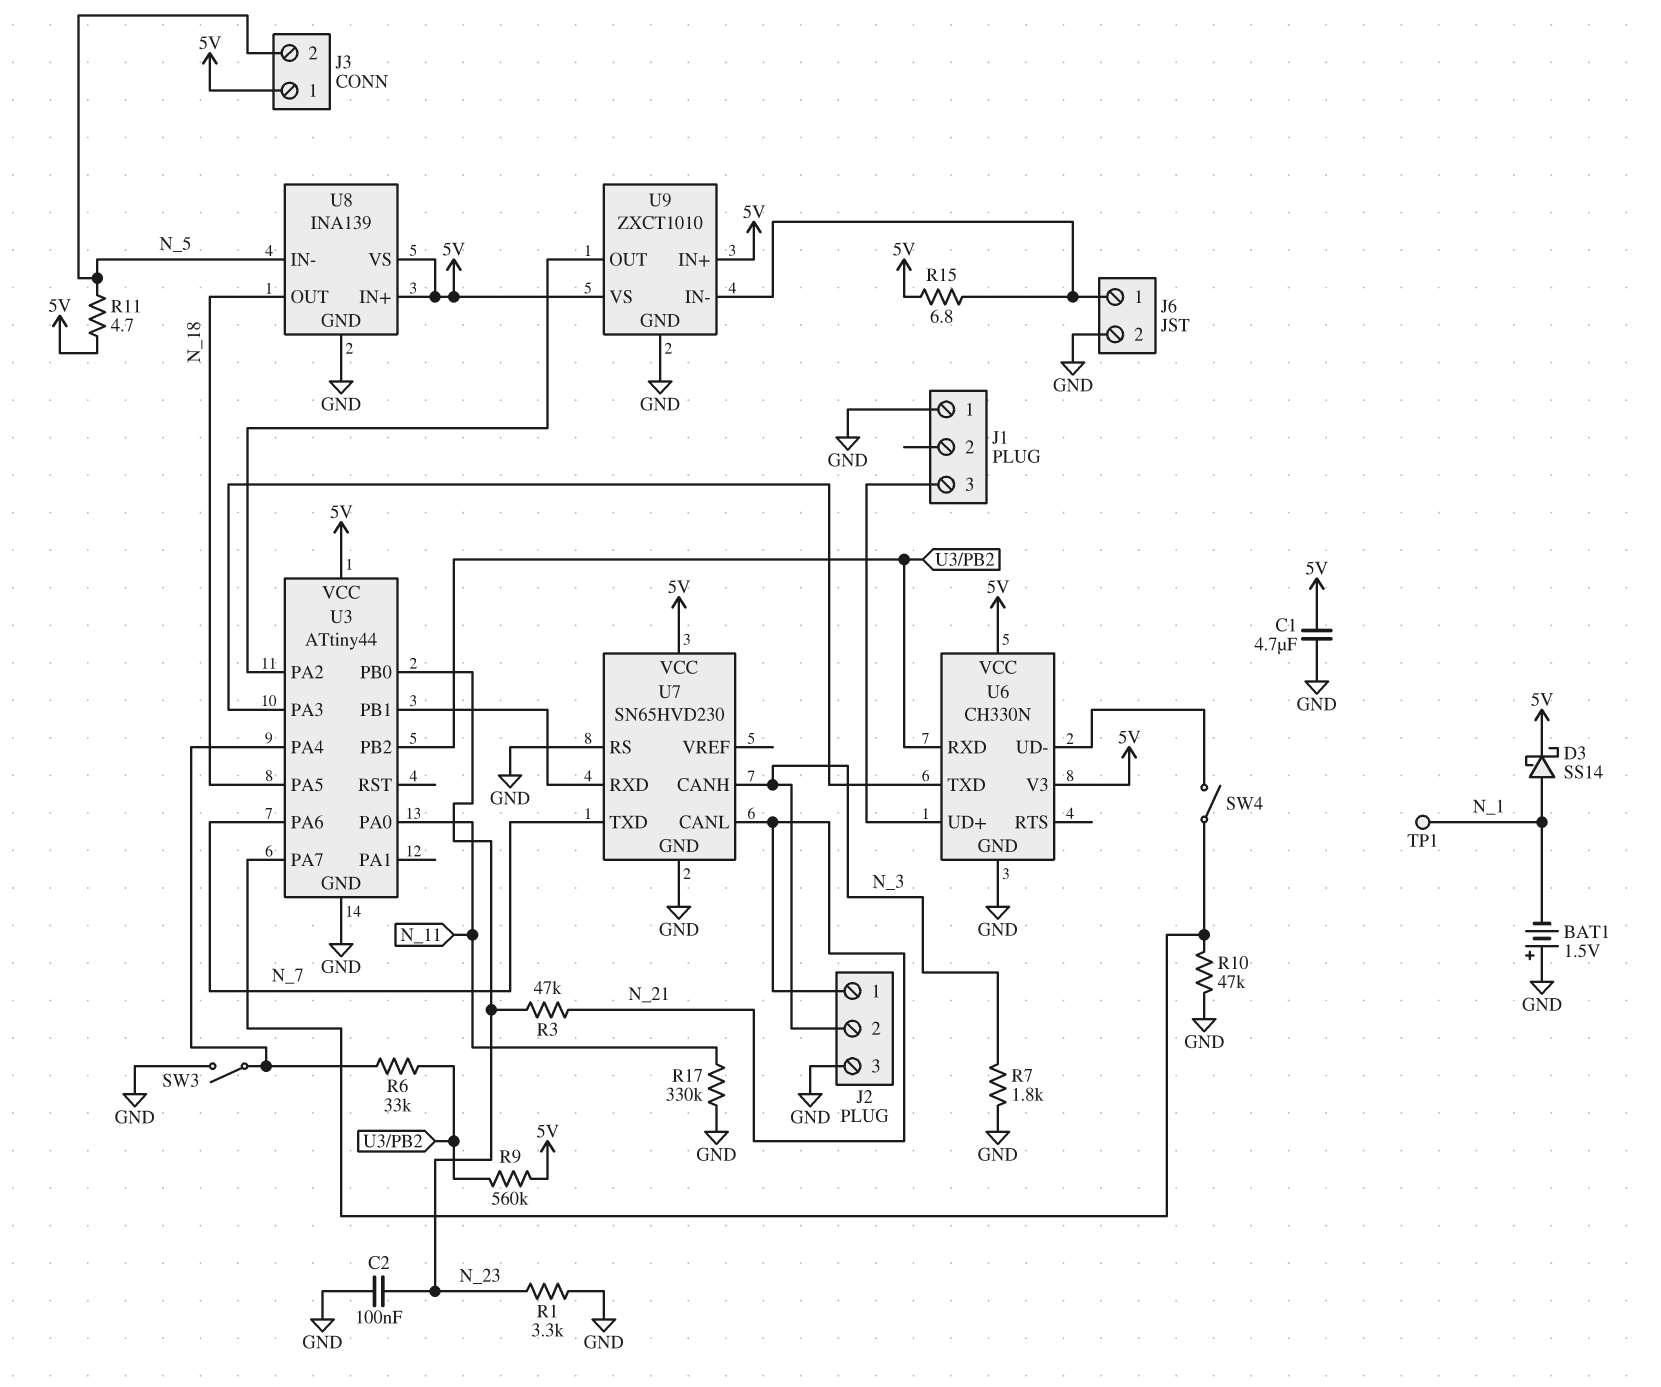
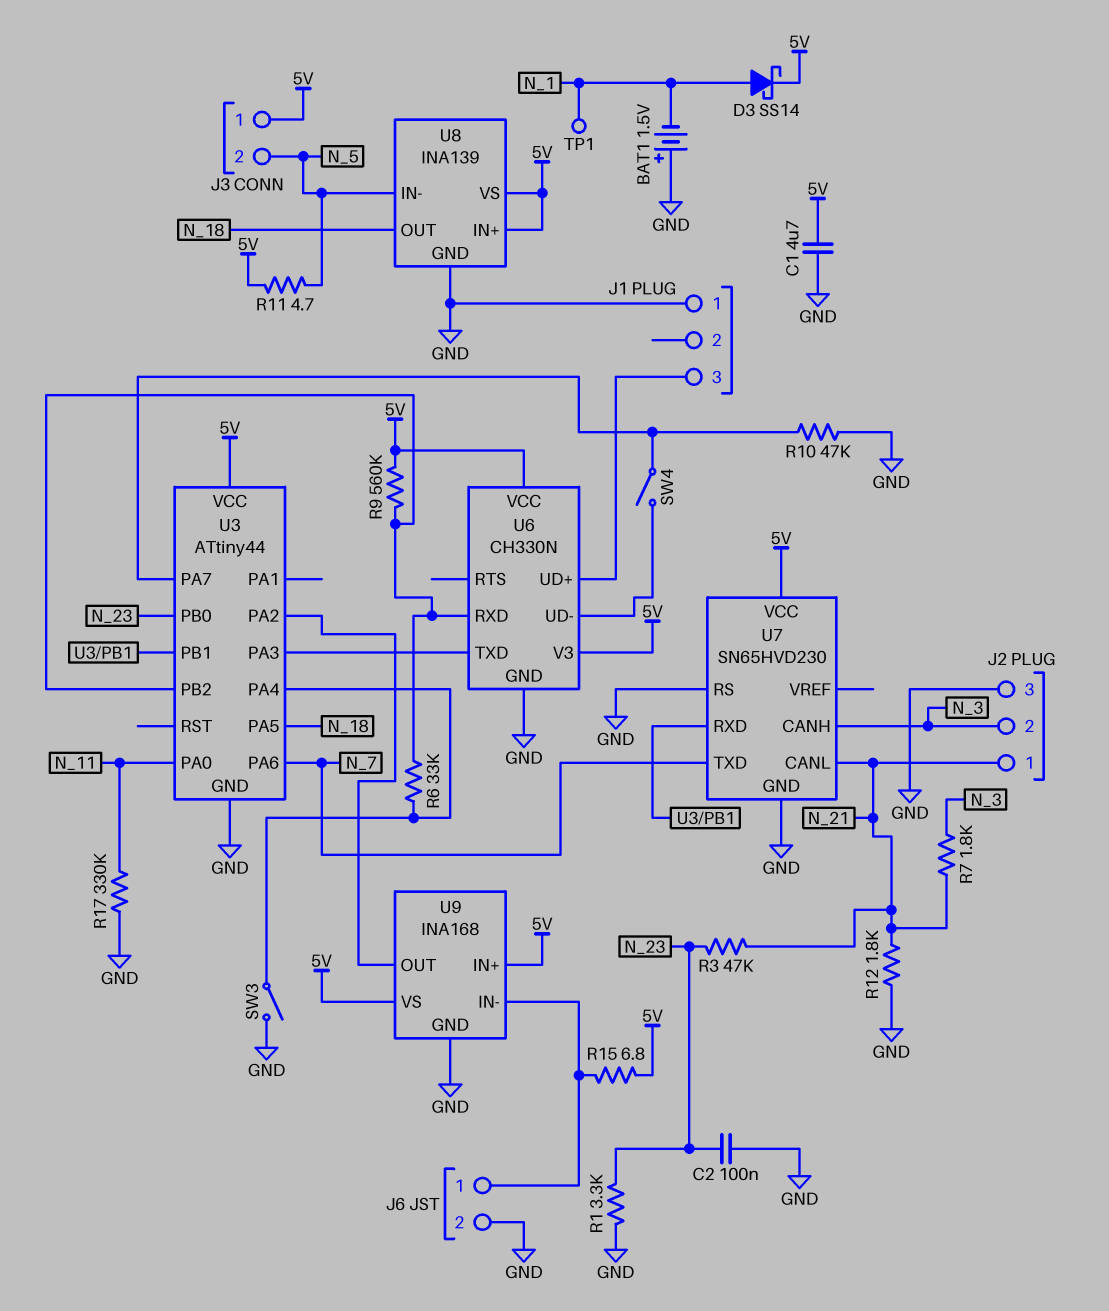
R7: 1.8k (GND, N_3) -> 1.8k (N_3, N_21)
R12: none -> 1.8k (GND, N_21)
U9: ZXCT1010 -> INA168

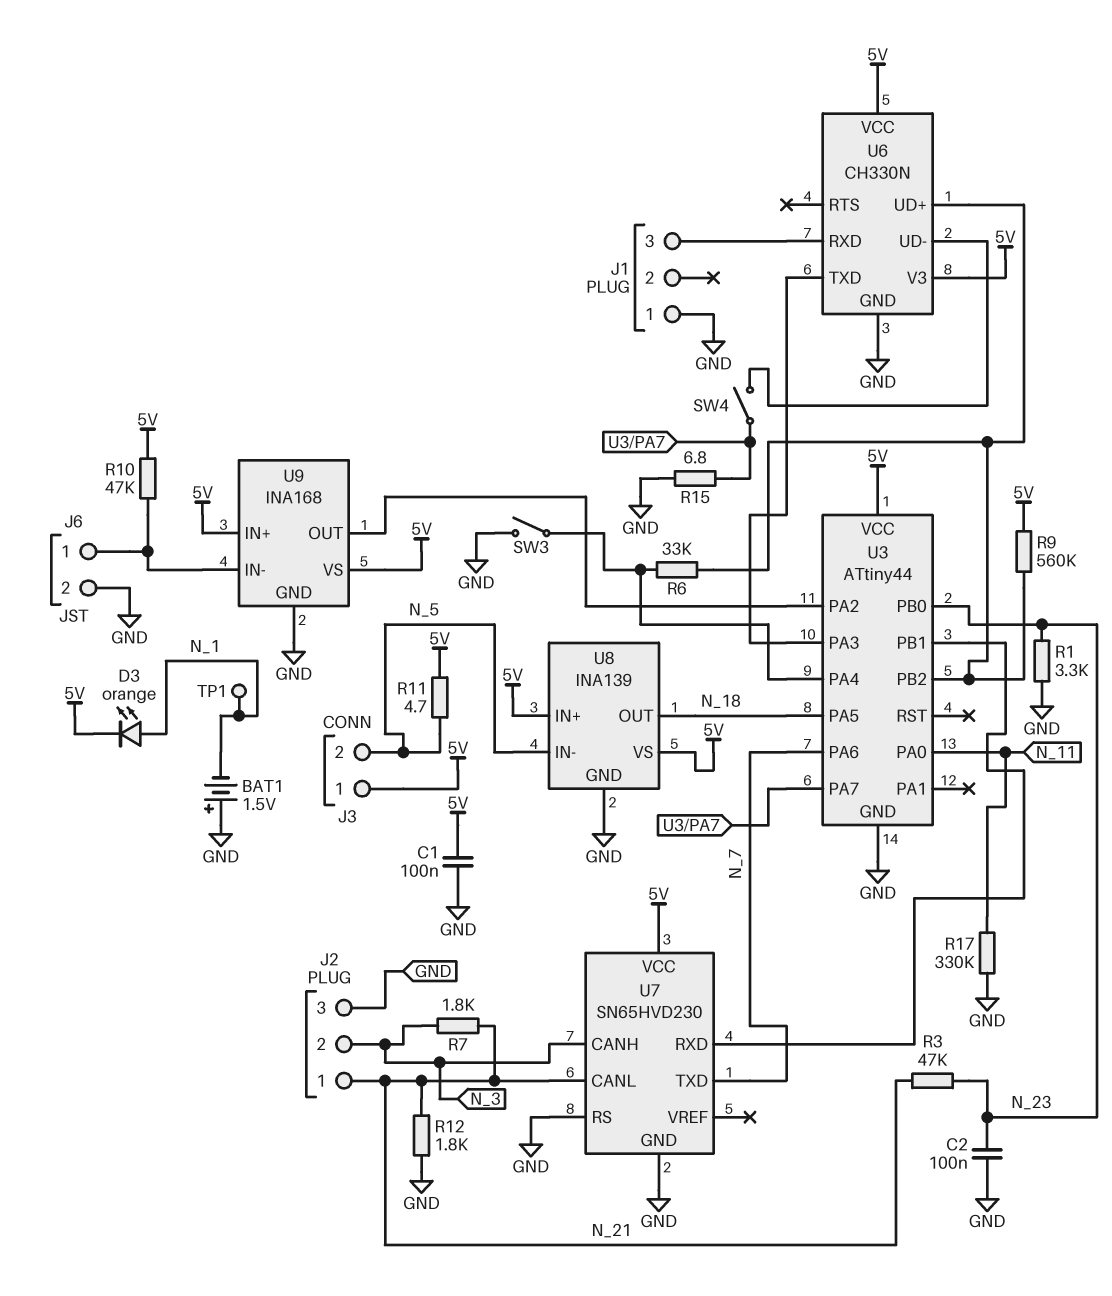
C1: 4.7uF (5V, GND) -> 100nF (5V, GND)
D3: schottky SS14 (A N_1, K 5V) -> LED orange (A N_1, K 5V)
R10: 47k (GND, U3/PA7) -> 47k (5V, J6/1)
R15: 6.8 (5V, J6/1) -> 6.8 (GND, U3/PA7)
U6 pin RXD: U3/PB2 -> J1/3
U6 pin UD+: J1/3 -> U3/PB2

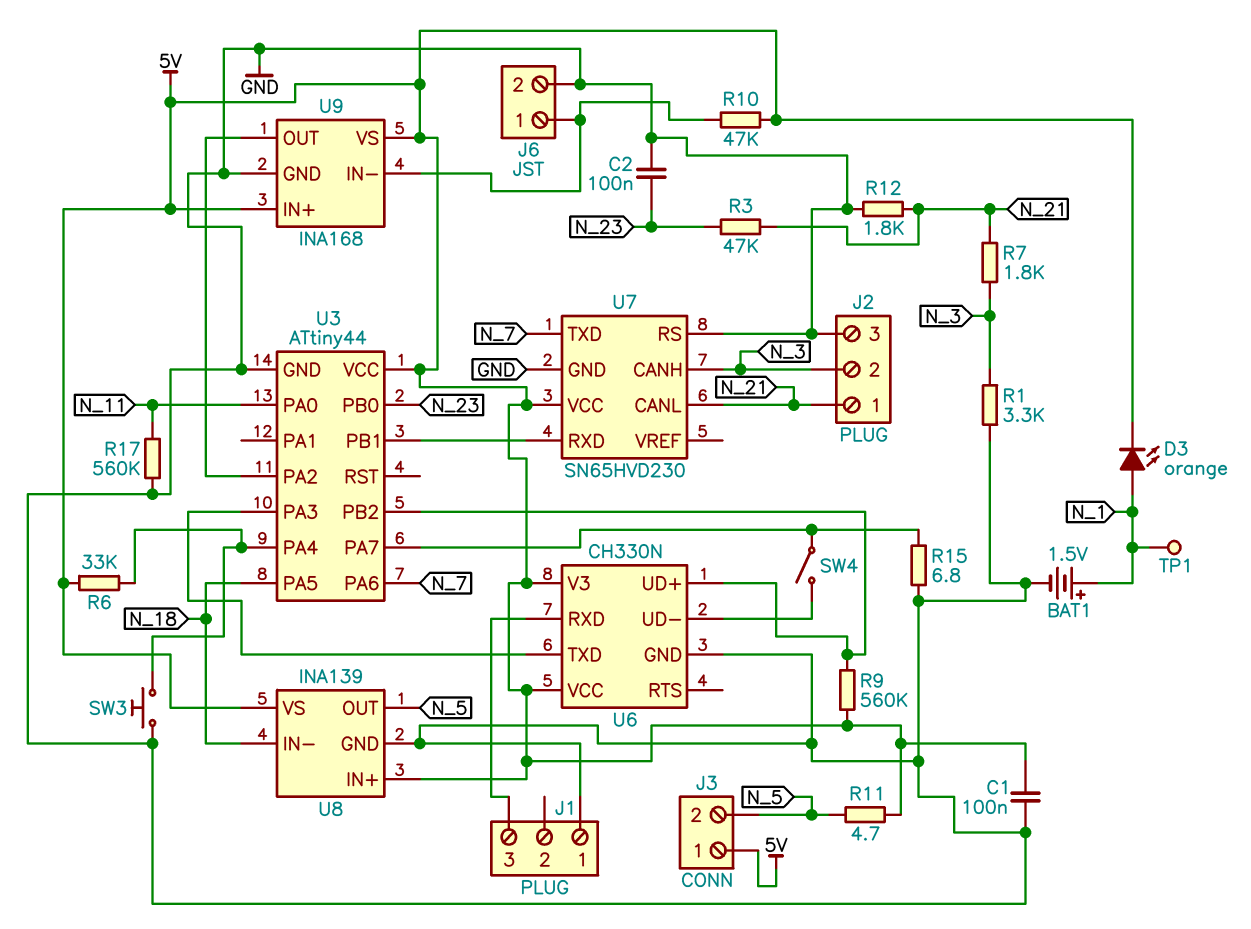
BAT1: 1.5V (plus GND, minus N_1) -> 1.5V (plus N_1, minus GND)
R1: 3.3k (GND, N_23) -> 3.3k (GND, N_3)
R6: 33k (U3/PA4, U3/PB2) -> 33k (5V, U3/PA4)
R17: 330k (GND, N_11) -> 560k (GND, N_11)
SW3: switch (GND, U3/PA4) -> button (GND, U3/PA4)
U8 pin IN-: N_5 -> N_18
U8 pin OUT: N_18 -> N_5

